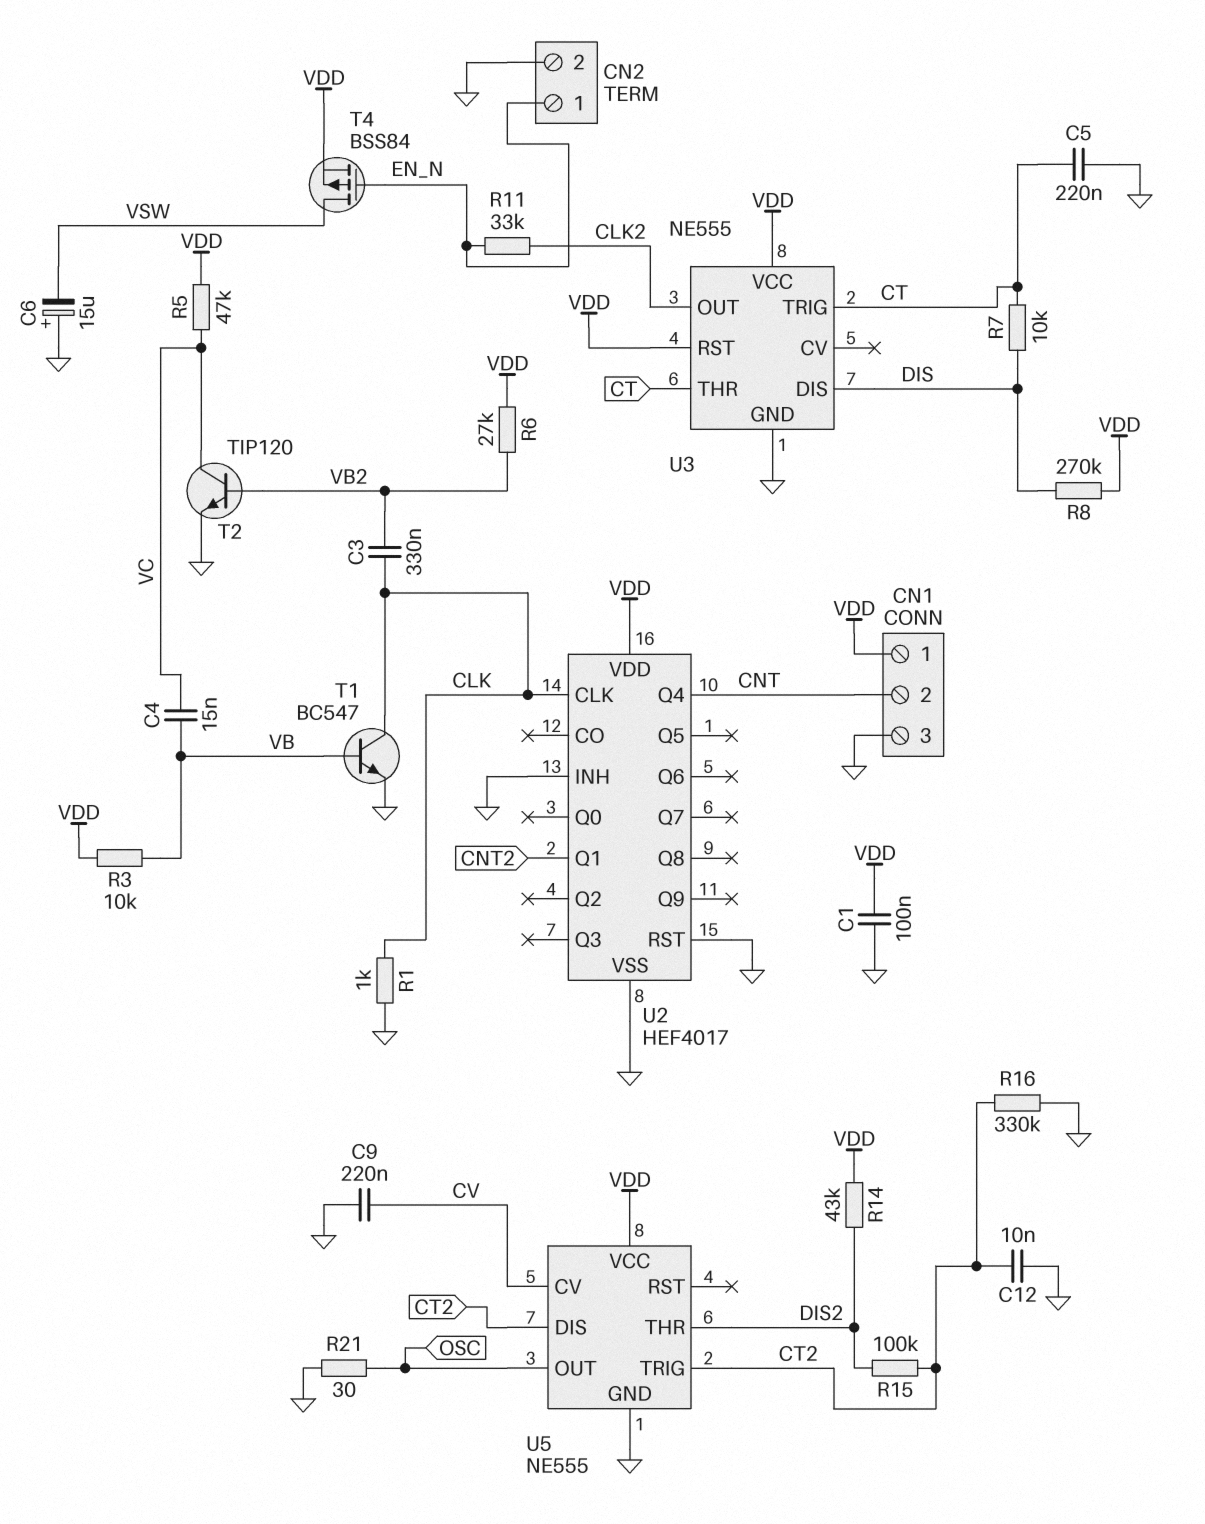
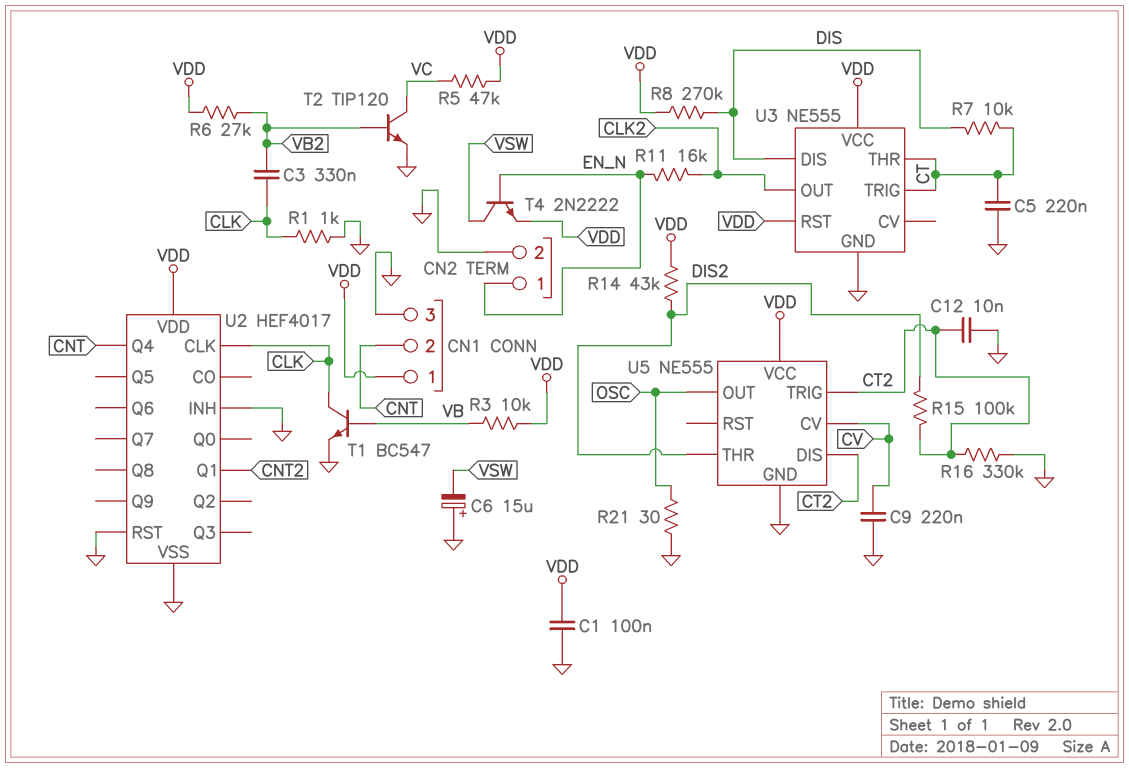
C4: 15nF (VB, VC) -> none
R11: 33k (CLK2, EN_N) -> 16k (CLK2, EN_N)
T4: PMOS BSS84 (G EN_N, D VSW, S VDD) -> NPN 2N2222 (B EN_N, C VSW, E VDD)

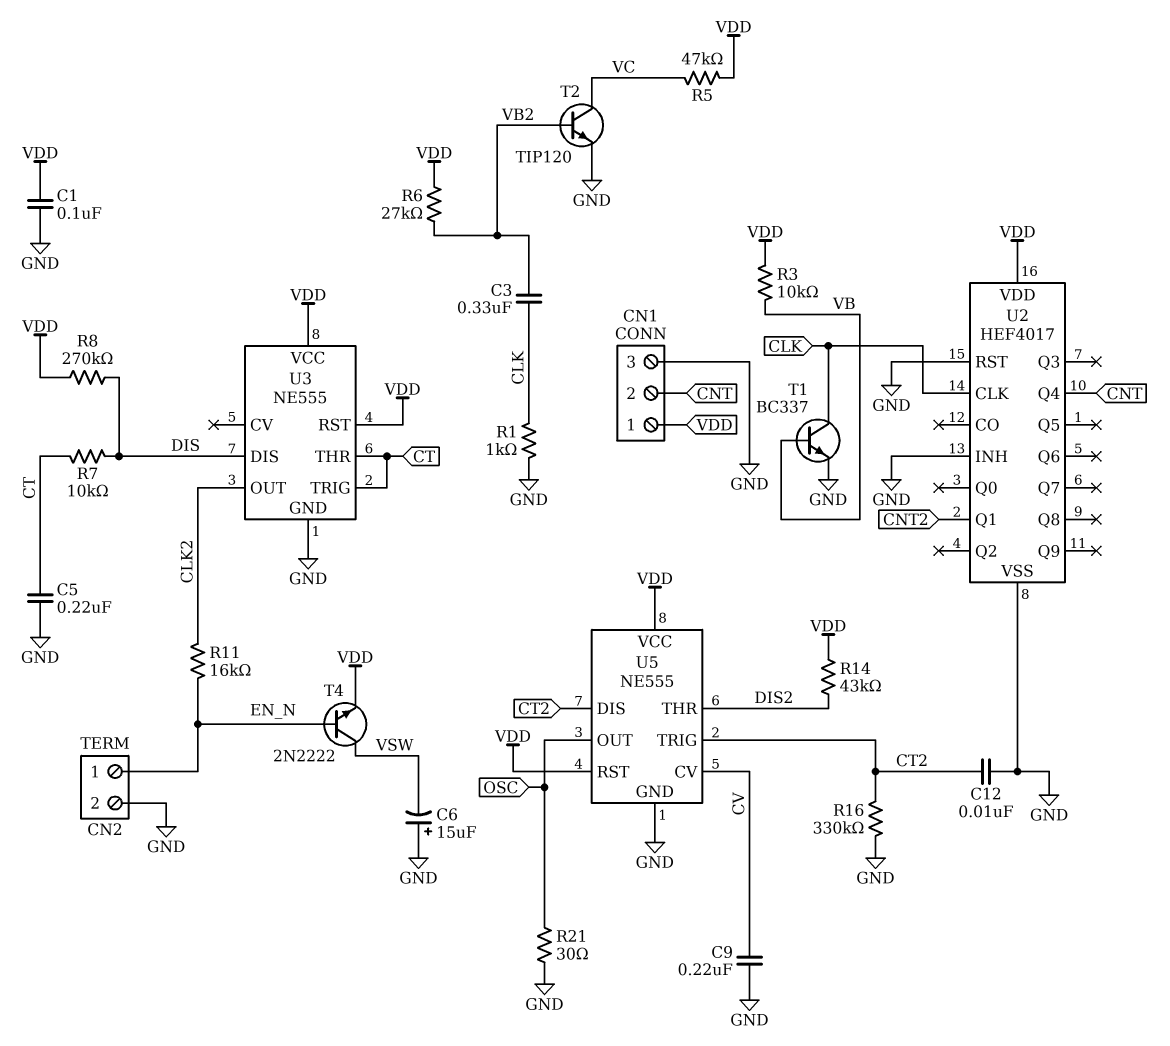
R15: 100k (CT2, DIS2) -> none
T1: NPN BC547 (B VB, C CLK, E GND) -> NPN BC337 (B VB, C CLK, E GND)
U5 pin RST: none -> VDD

